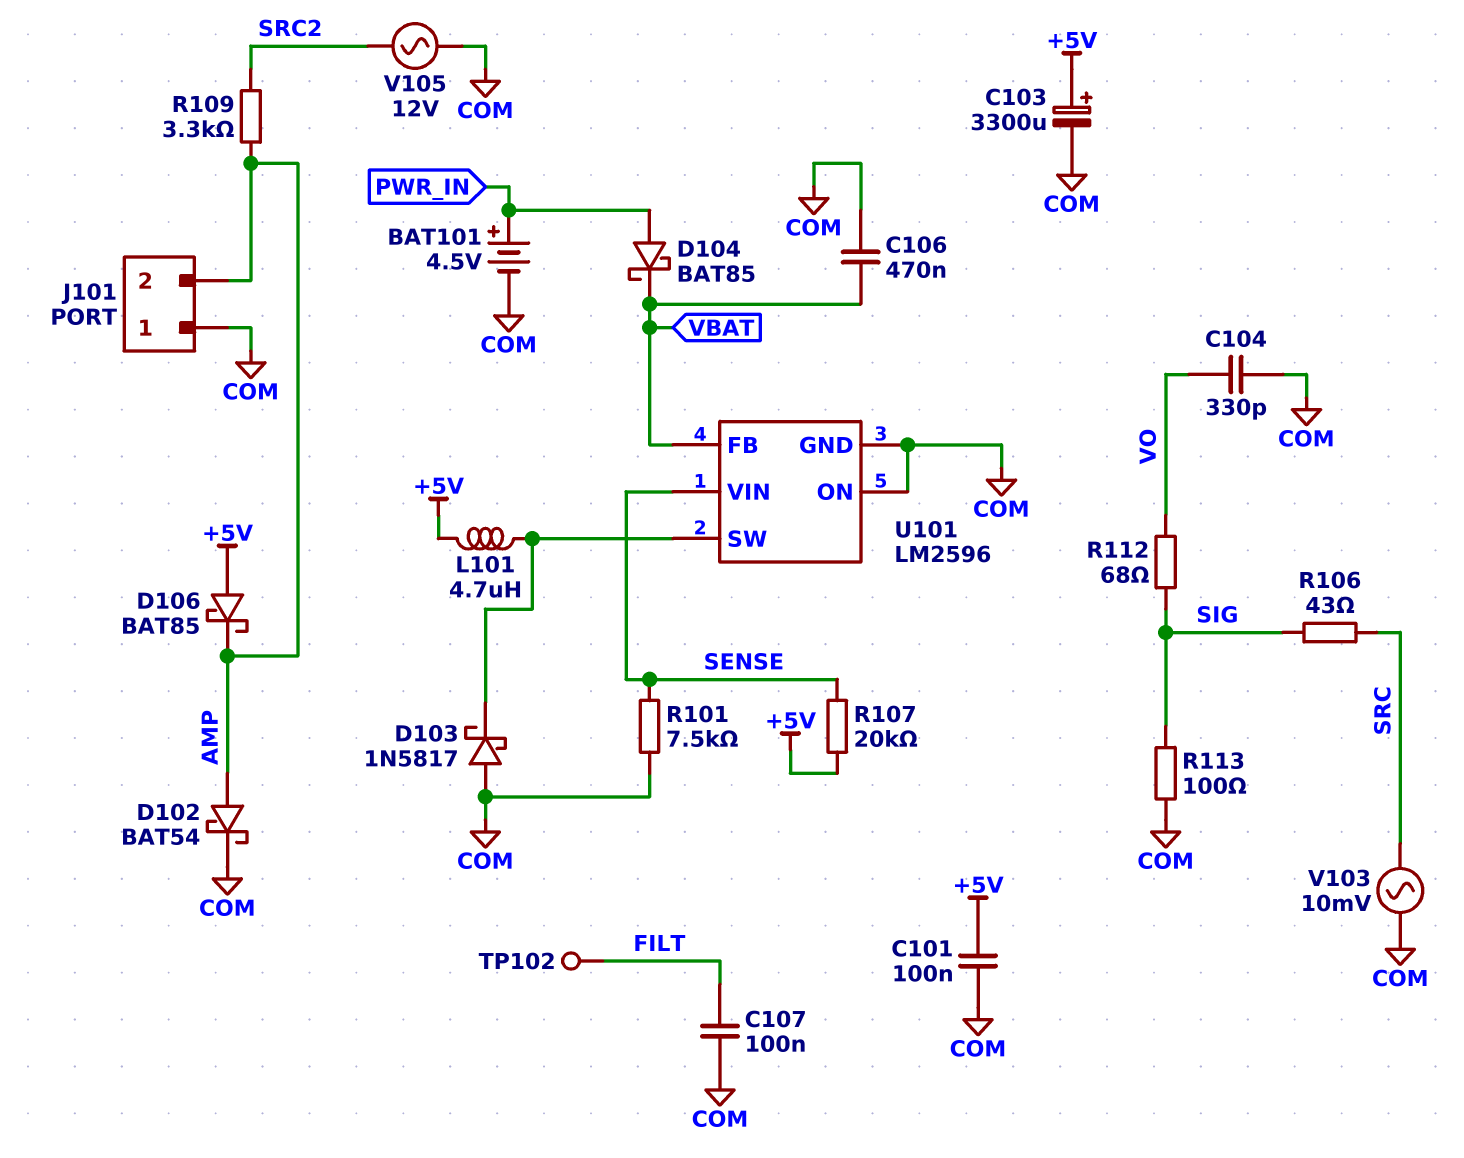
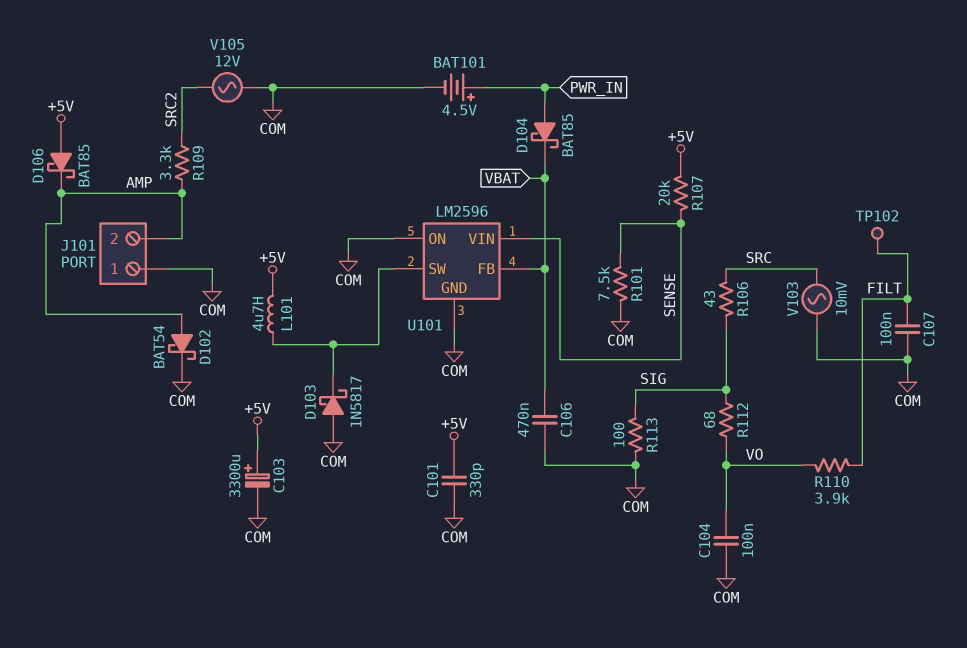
C101: 100nF (+5V, COM) -> 330pF (+5V, COM)
C104: 330pF (COM, VO) -> 100nF (COM, VO)
R110: none -> 3.9k (FILT, VO)

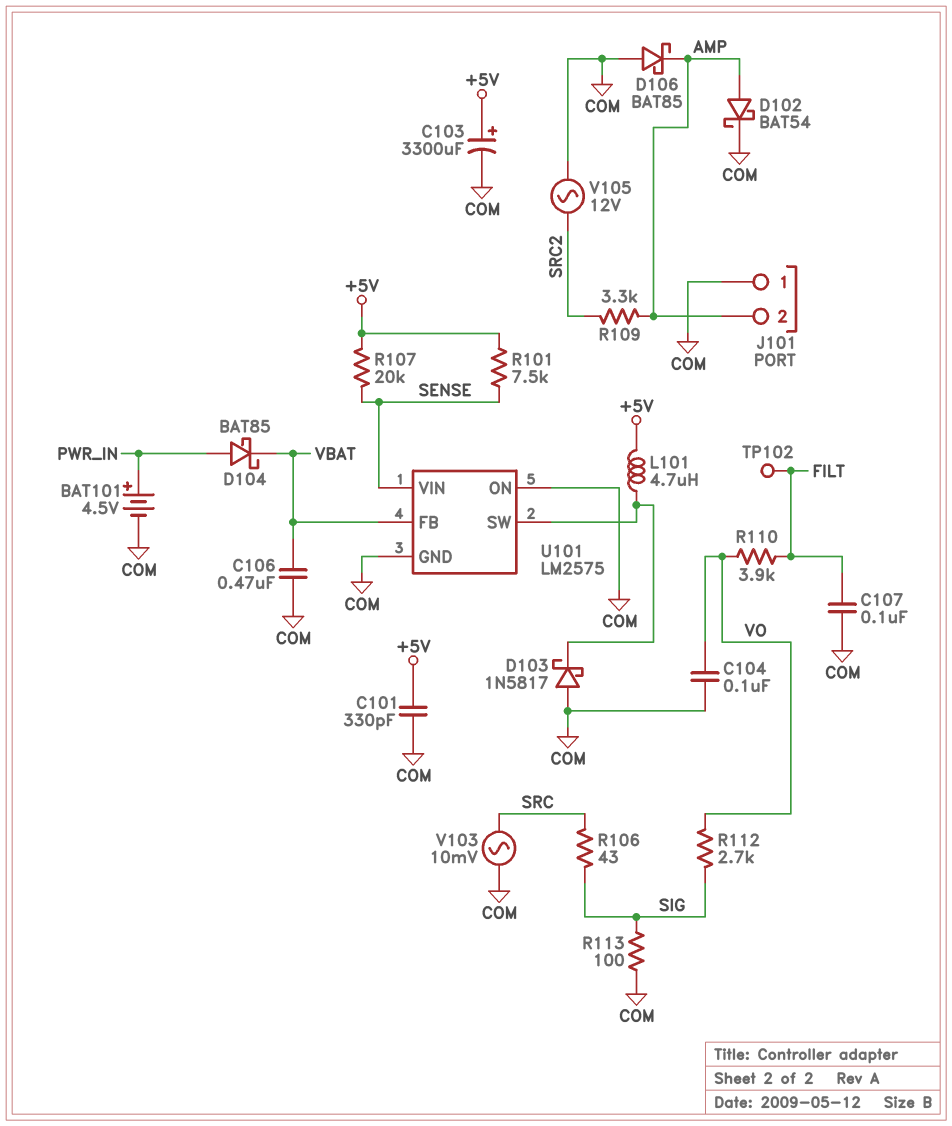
D106: schottky BAT85 (A +5V, K AMP) -> schottky BAT85 (A COM, K AMP)
R101: 7.5k (COM, SENSE) -> 7.5k (+5V, SENSE)
R112: 68 (SIG, VO) -> 2.7k (SIG, VO)
U101: LM2596 -> LM2575

